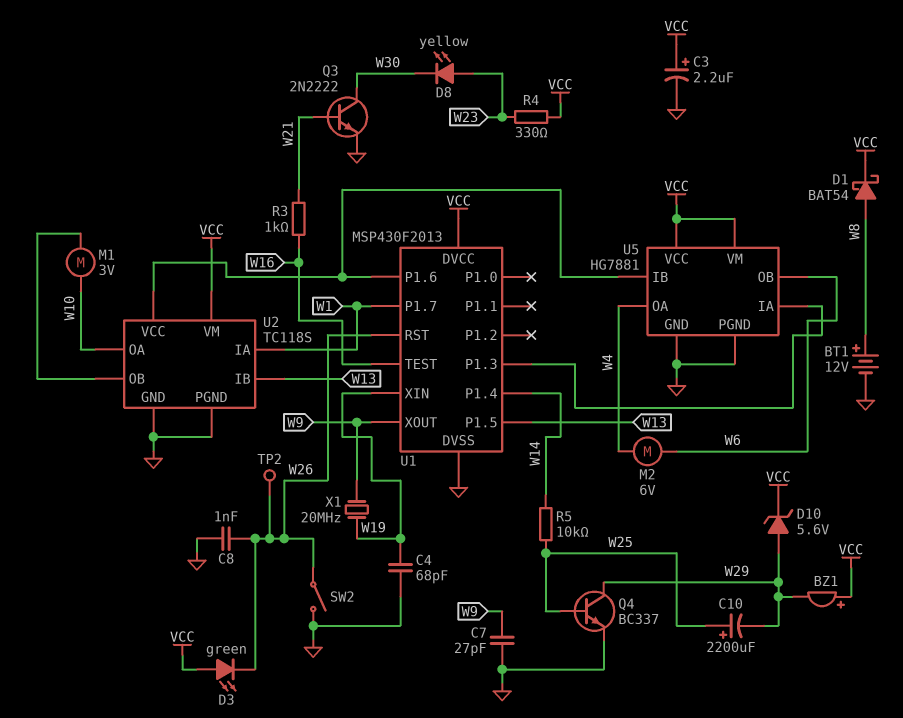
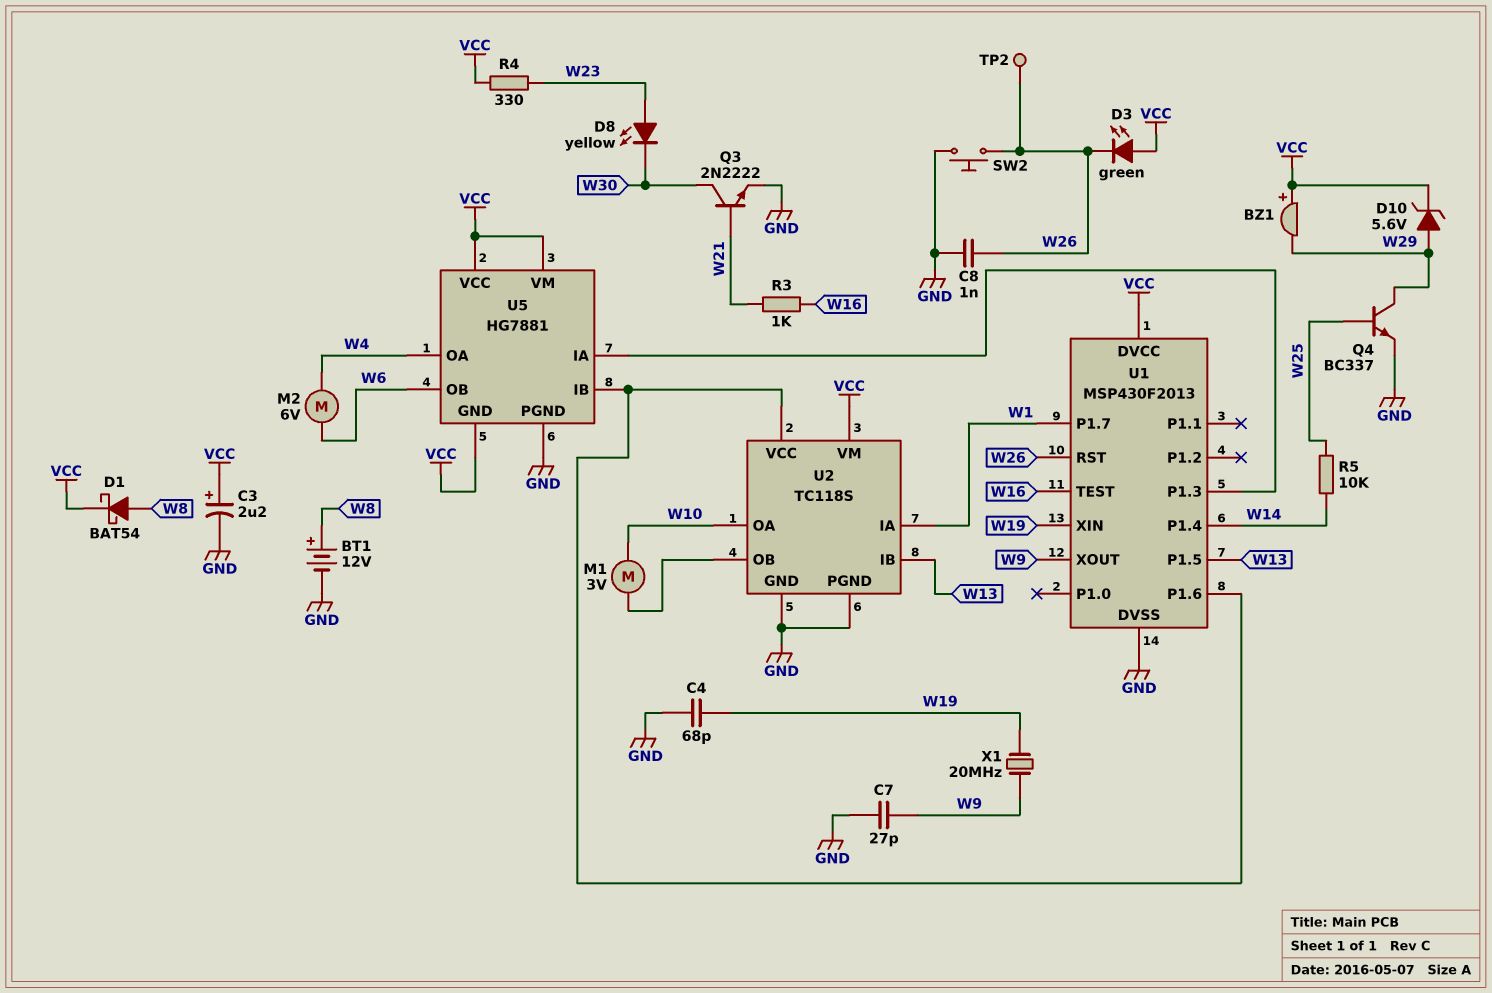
C10: 2200uF (plus W25, minus W29) -> none
SW2: switch (GND, W26) -> button (GND, W26)
U5 pin GND: GND -> VCC

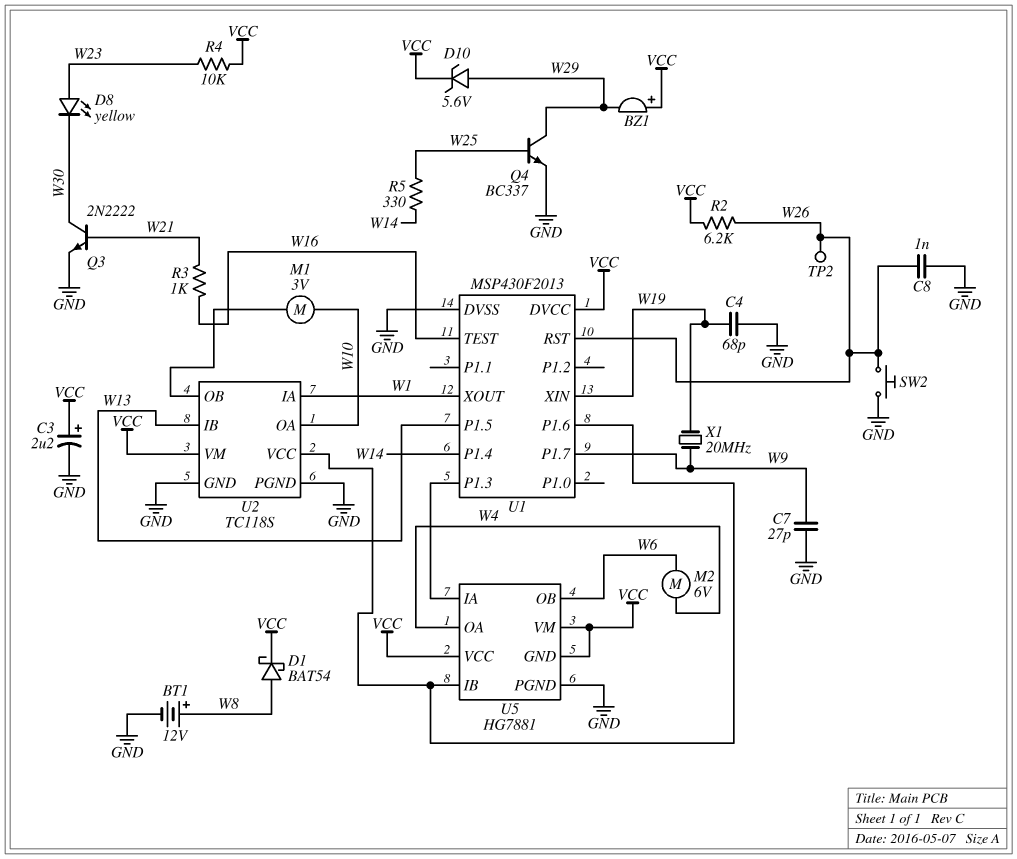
D3: LED green (A VCC, K W26) -> none
R2: none -> 6.2k (VCC, W26)
R4: 330 (VCC, W23) -> 10k (VCC, W23)
R5: 10k (W14, W25) -> 330 (W14, W25)
U1 pin P1.7: W1 -> W9
U1 pin XOUT: W9 -> W1

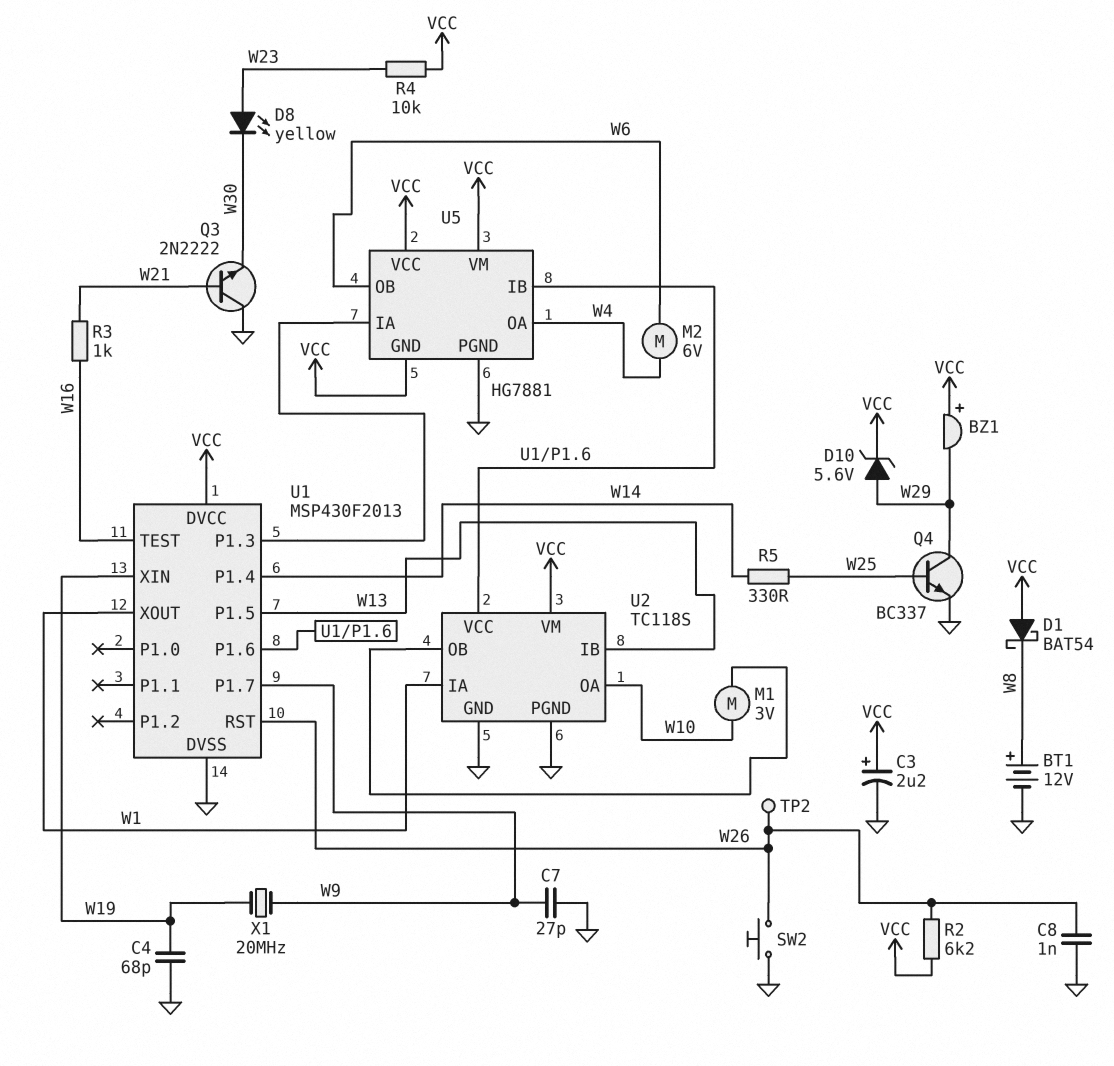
D1: schottky BAT54 (A W8, K VCC) -> schottky BAT54 (A VCC, K W8)
Q3: NPN 2N2222 (B W21, C W30, E GND) -> NPN 2N2222 (B W21, C GND, E W30)

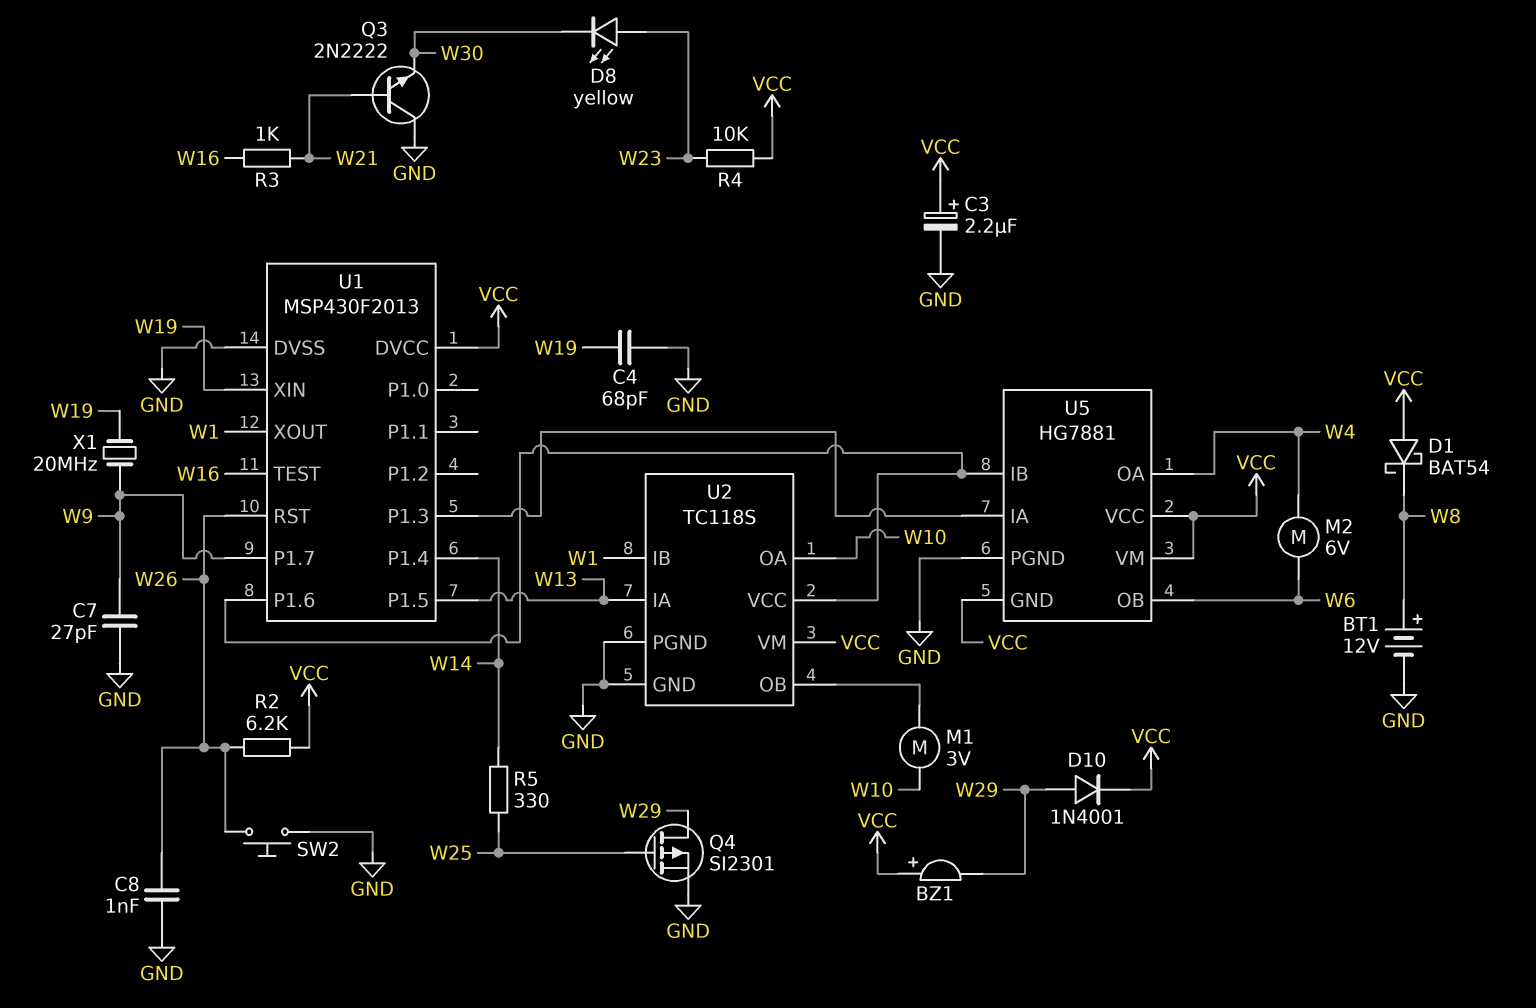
D10: zener 5.6V (A W29, K VCC) -> diode 1N4001 (A W29, K VCC)
Q4: NPN BC337 (B W25, C W29, E GND) -> PMOS SI2301 (G W25, D W29, S GND)
TP2: test point (W26) -> none
U2 pin IA: W1 -> W13
U2 pin IB: W13 -> W1

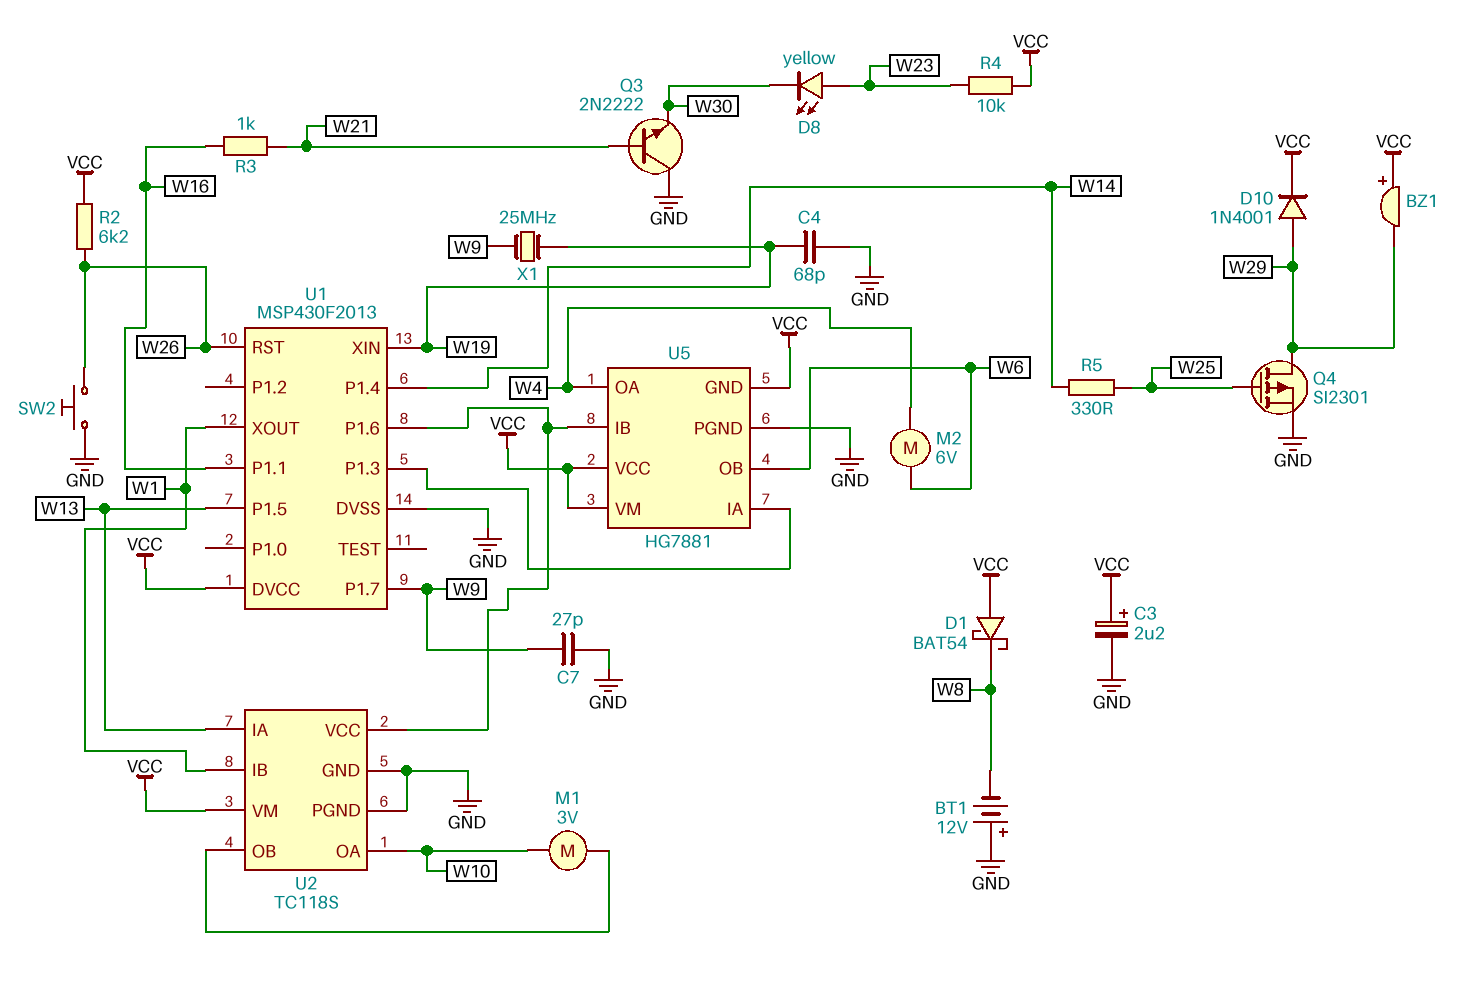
BT1: 12V (plus W8, minus GND) -> 12V (plus GND, minus W8)
C8: 1nF (GND, W26) -> none
U1 pin P1.1: none -> W16
U1 pin TEST: W16 -> none
X1: 20MHz (W9, W19) -> 25MHz (W9, W19)

